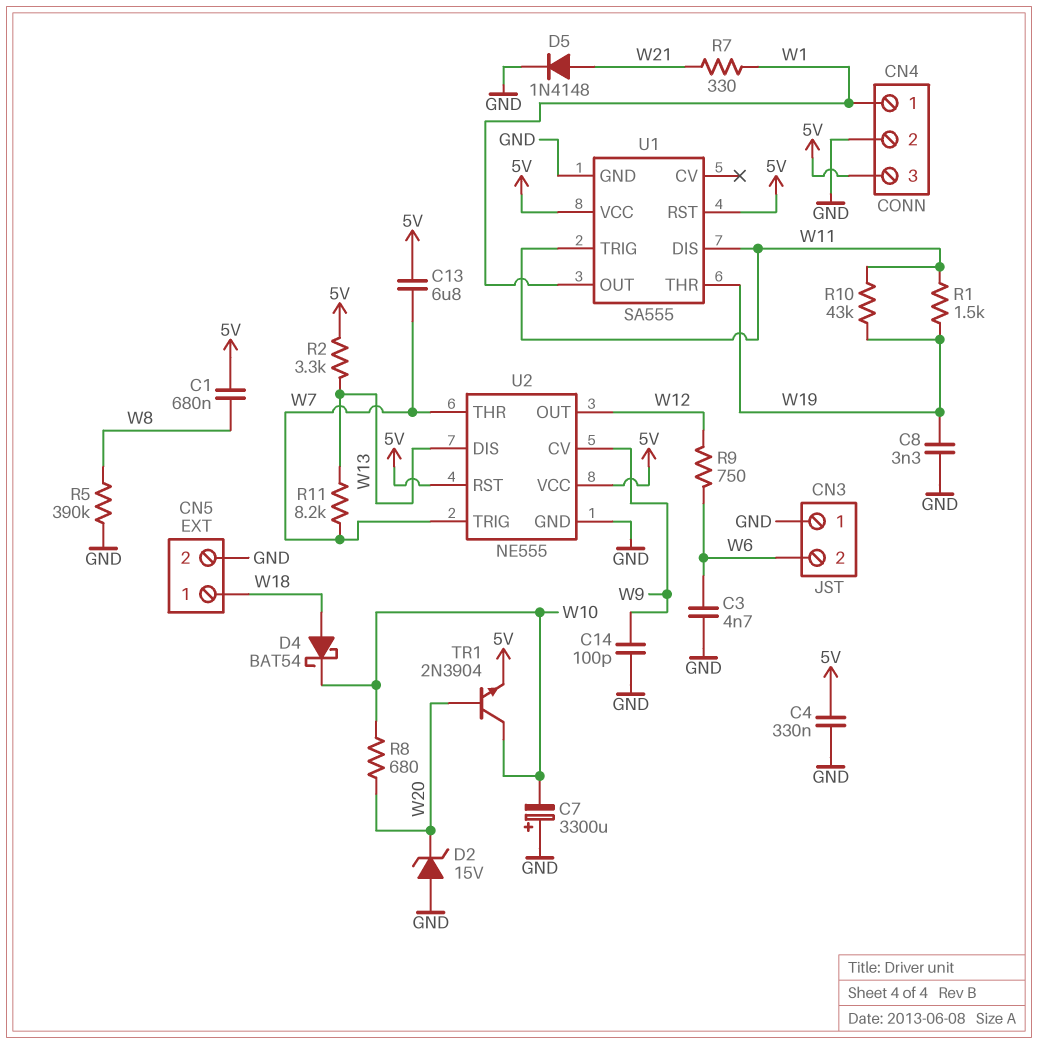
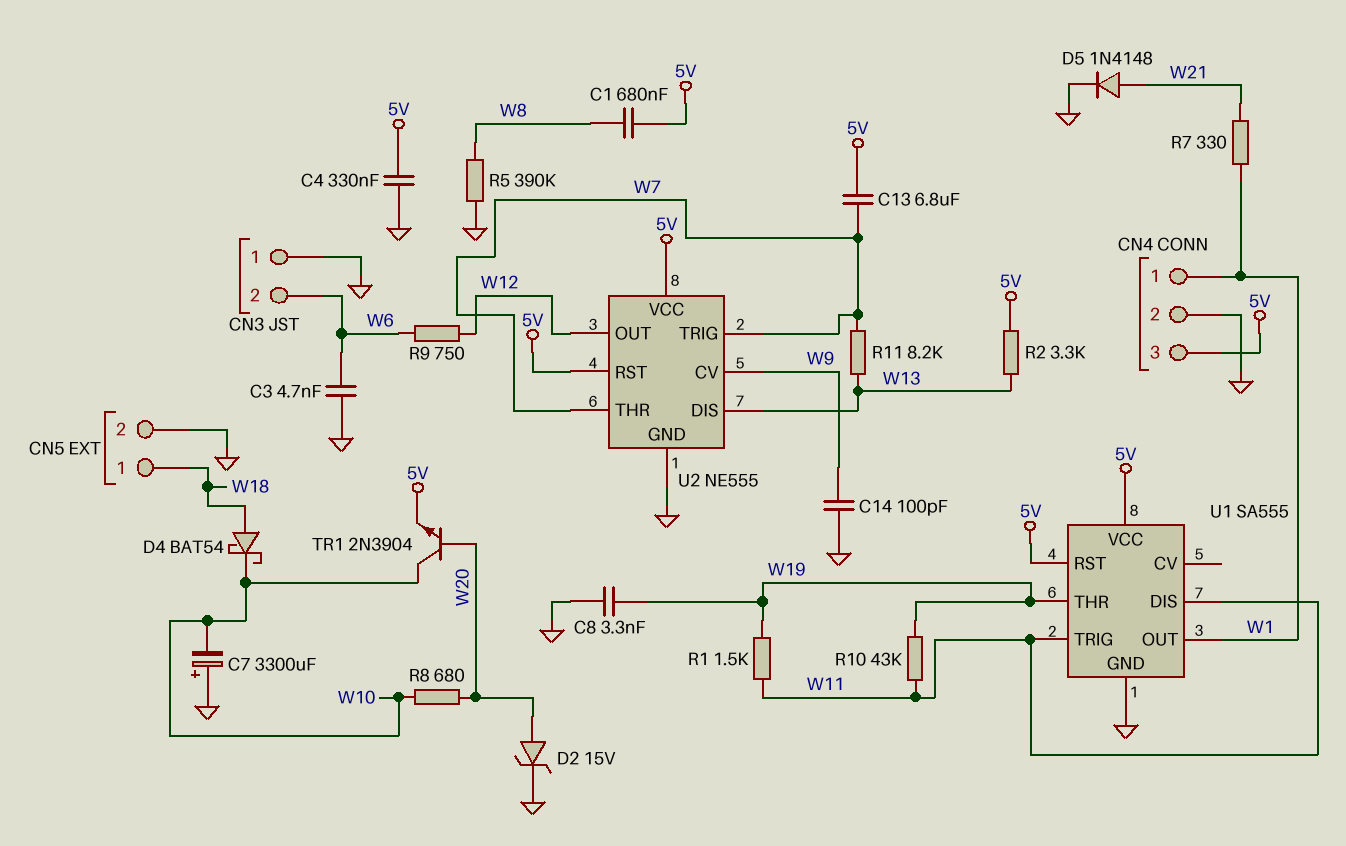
D2: zener 15V (A GND, K W20) -> zener 15V (A W20, K GND)

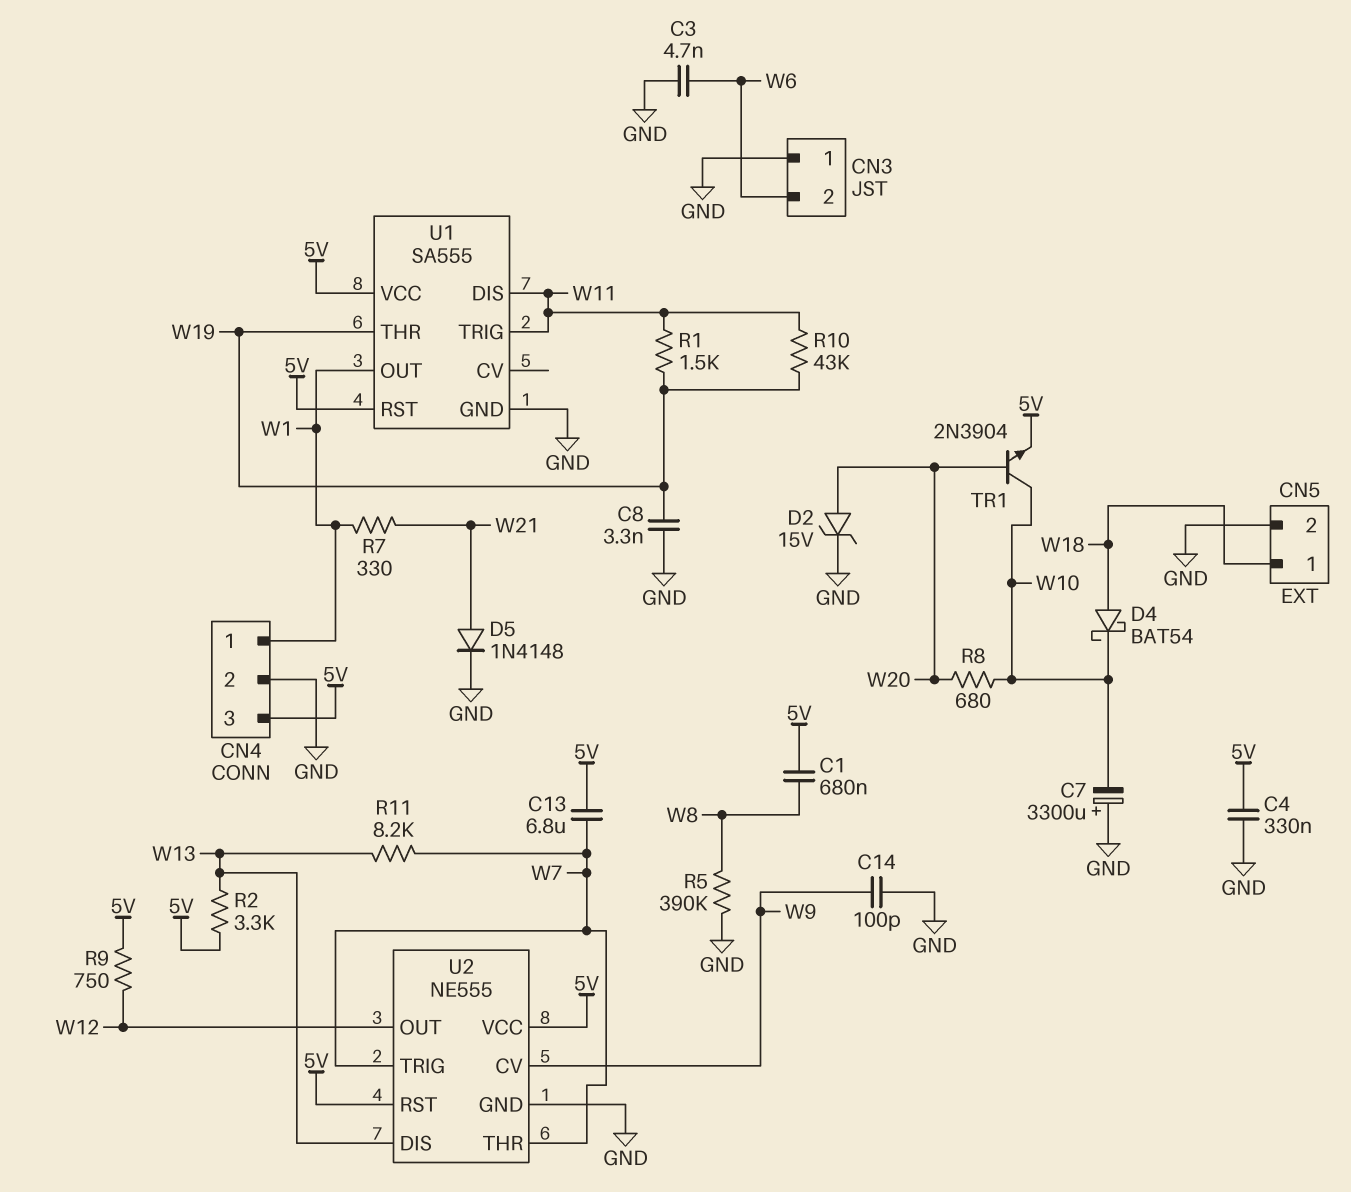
R9: 750 (W6, W12) -> 750 (5V, W12)

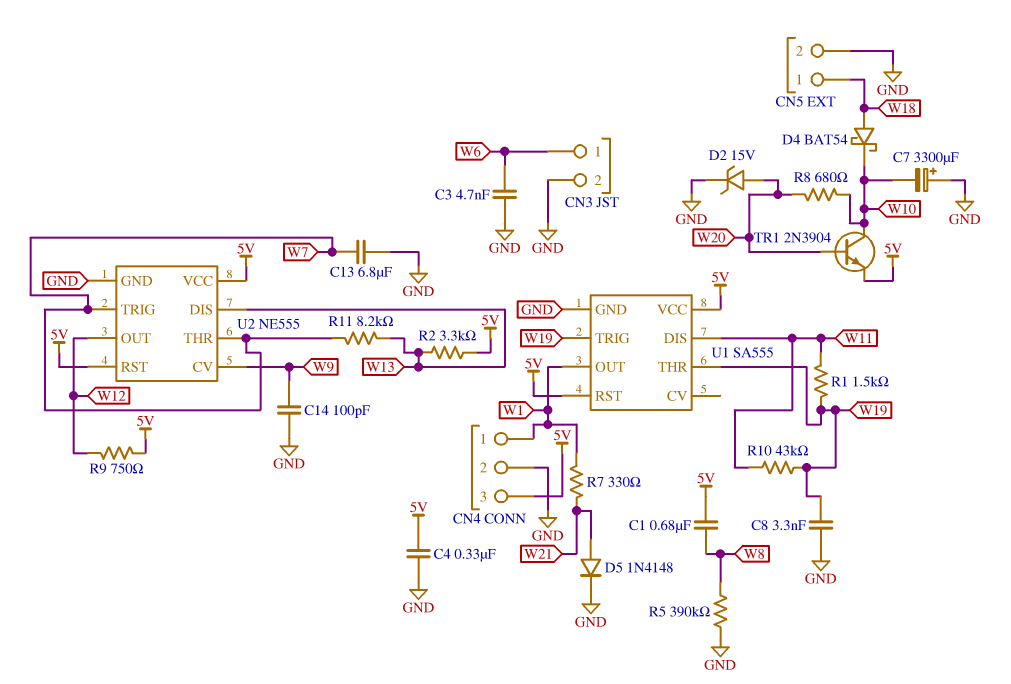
C13: 6.8uF (5V, W7) -> 6.8uF (GND, W7)
CN3 pin 1: GND -> W6
CN3 pin 2: W6 -> GND
U1 pin TRIG: W11 -> W19

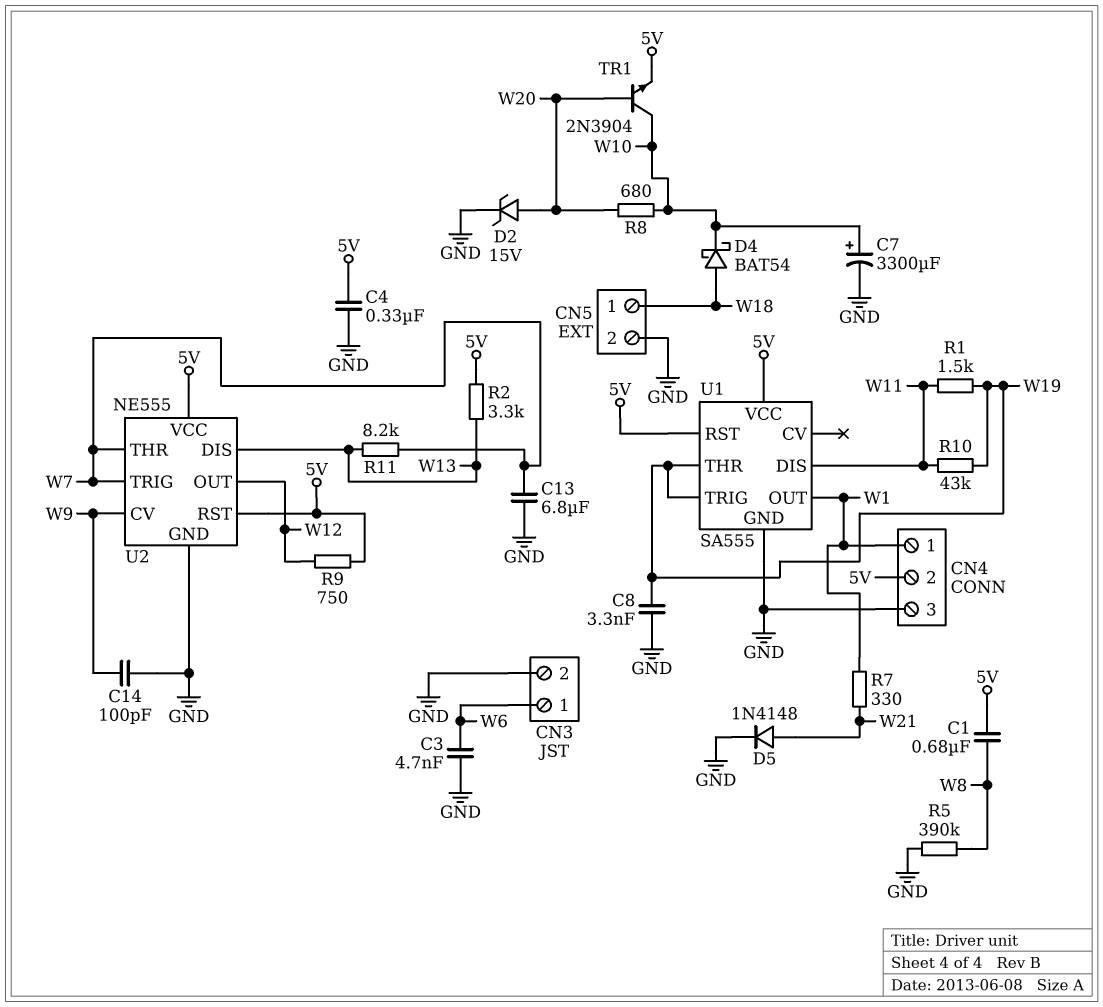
C7: 3300uF (plus GND, minus W10) -> 3300uF (plus W10, minus GND)
CN4 pin 2: GND -> 5V
CN4 pin 3: 5V -> GND

